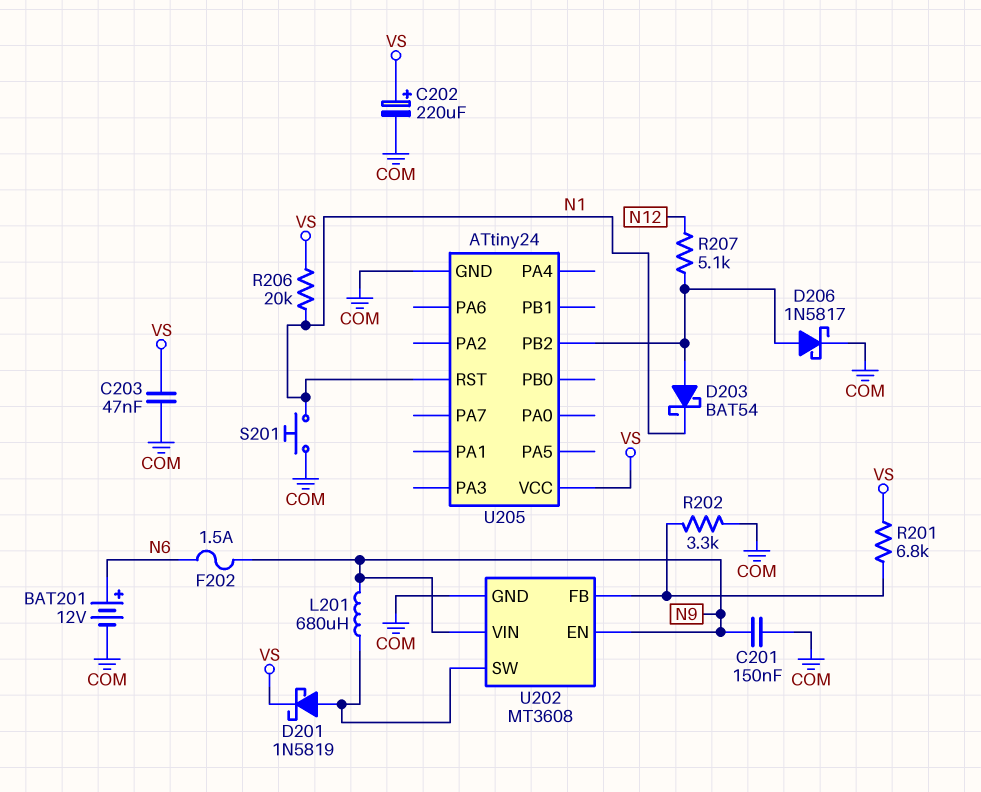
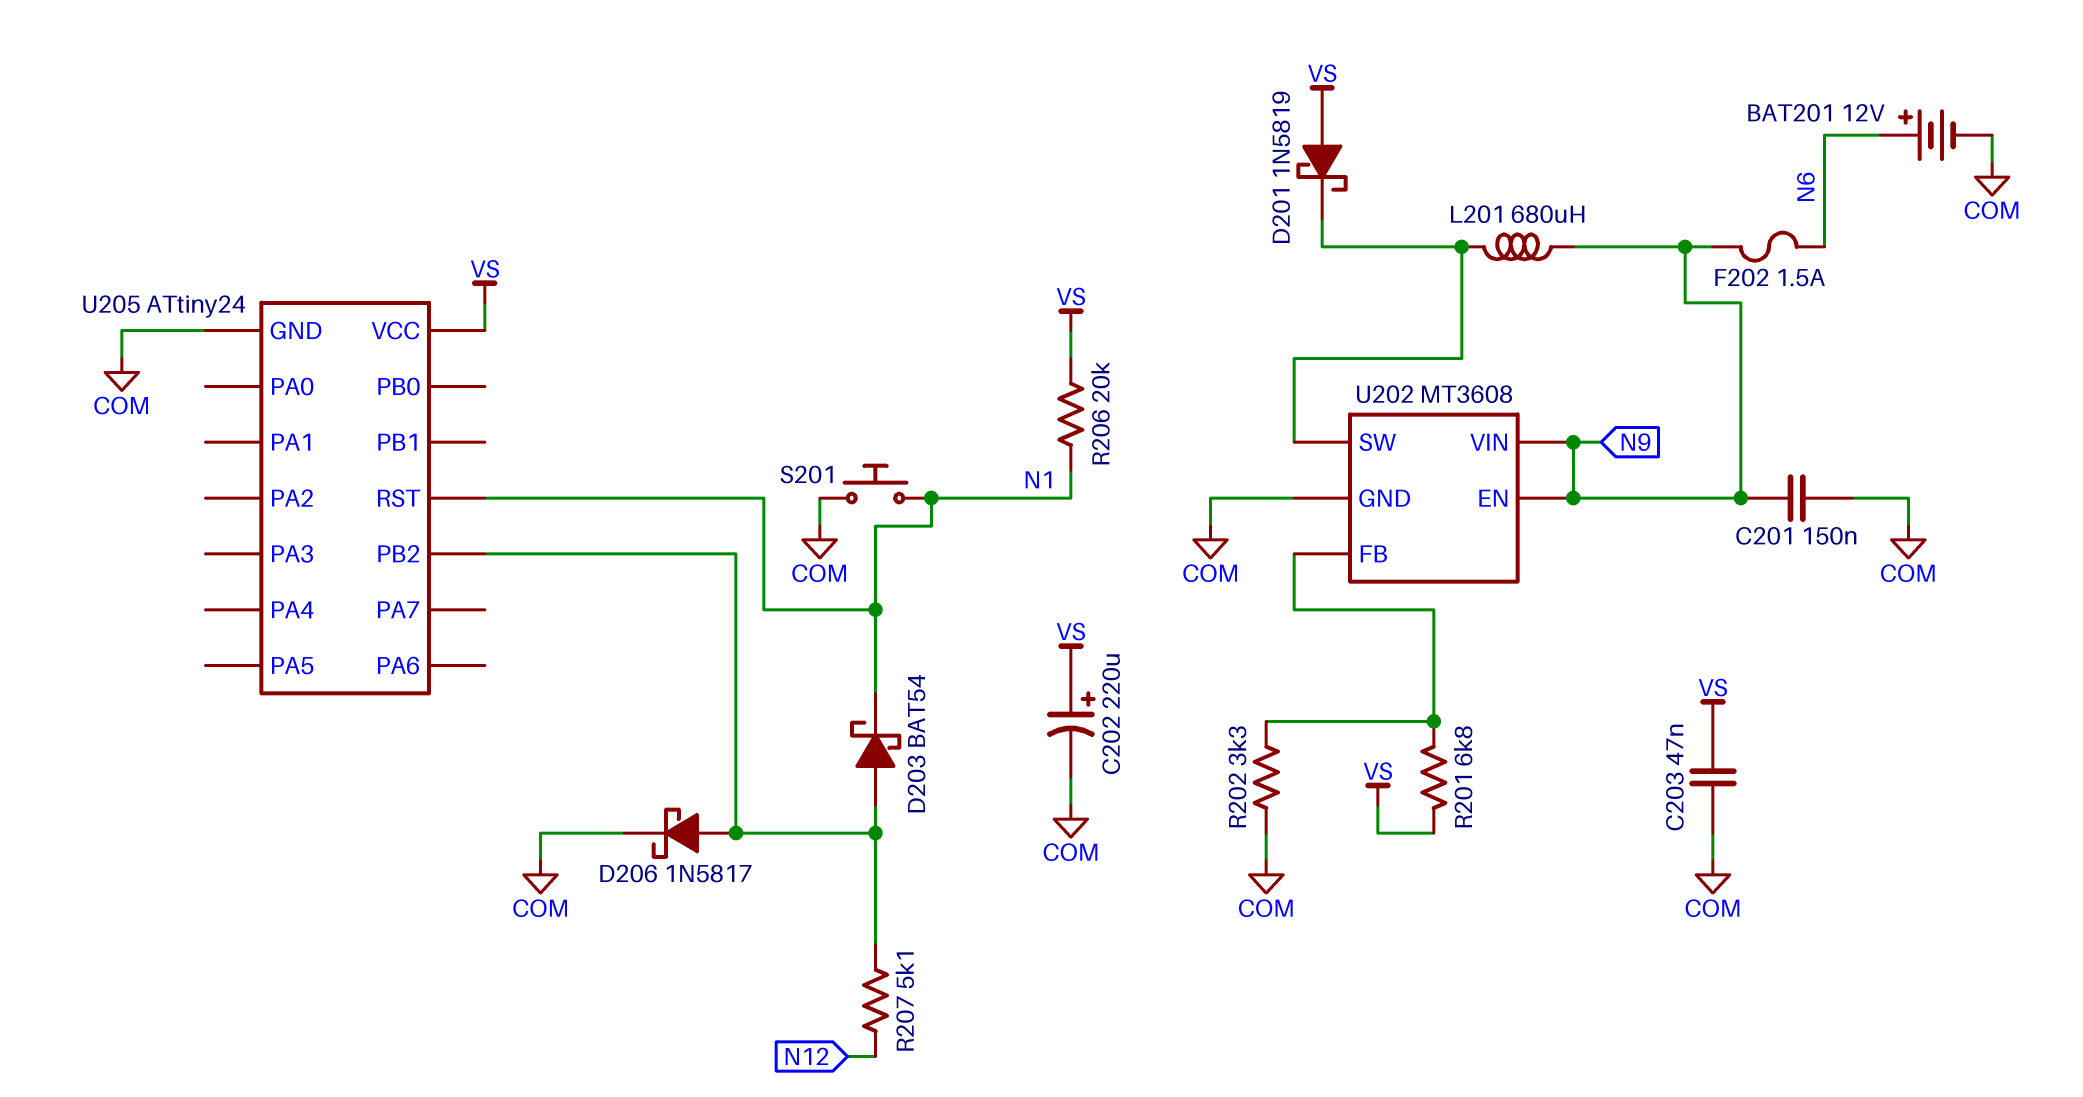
D201: schottky 1N5819 (A U202/SW, K VS) -> schottky 1N5819 (A VS, K U202/SW)

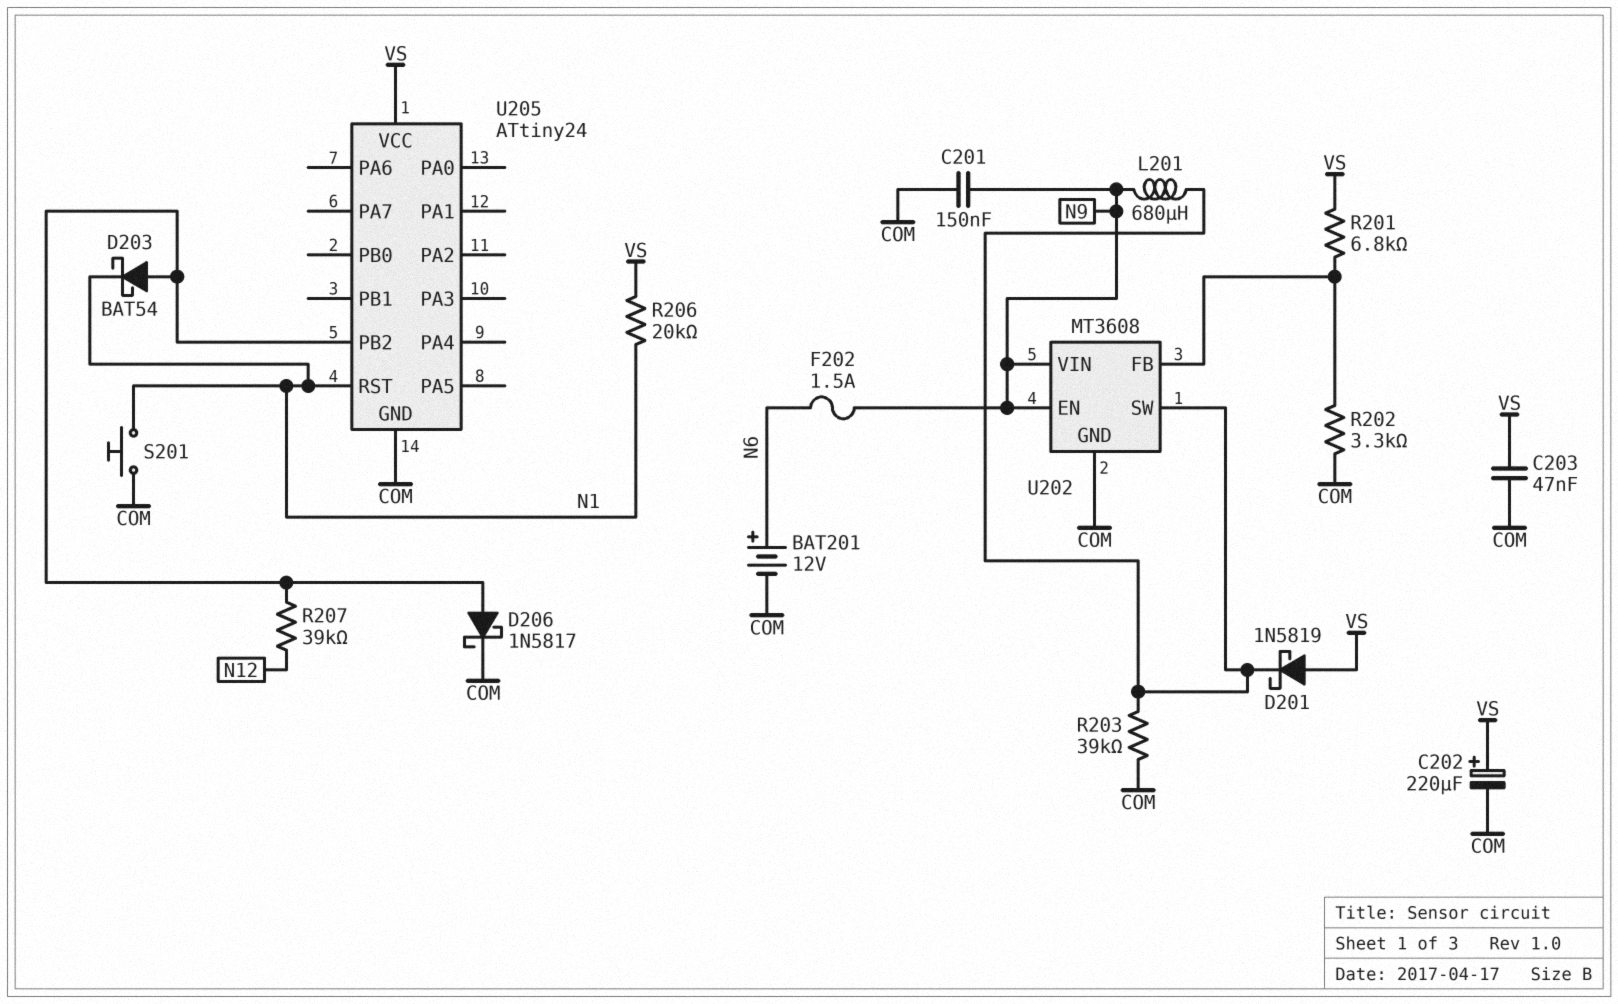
R203: none -> 39k (COM, U202/SW)
R207: 5.1k (N12, U205/PB2) -> 39k (N12, U205/PB2)

